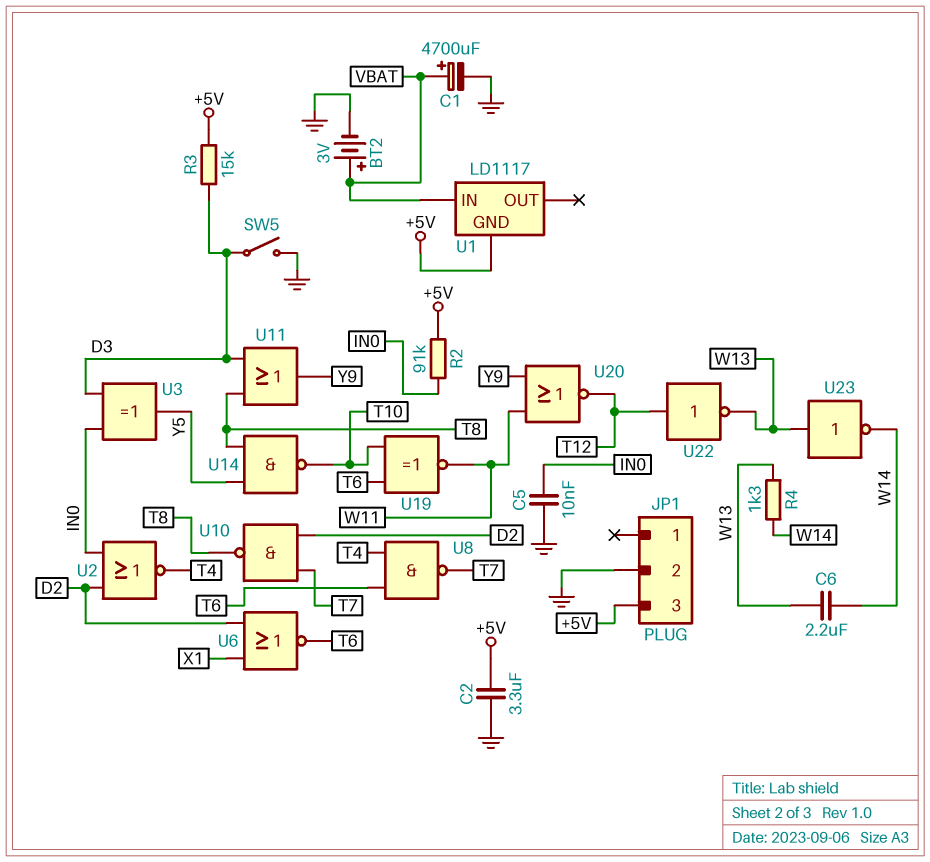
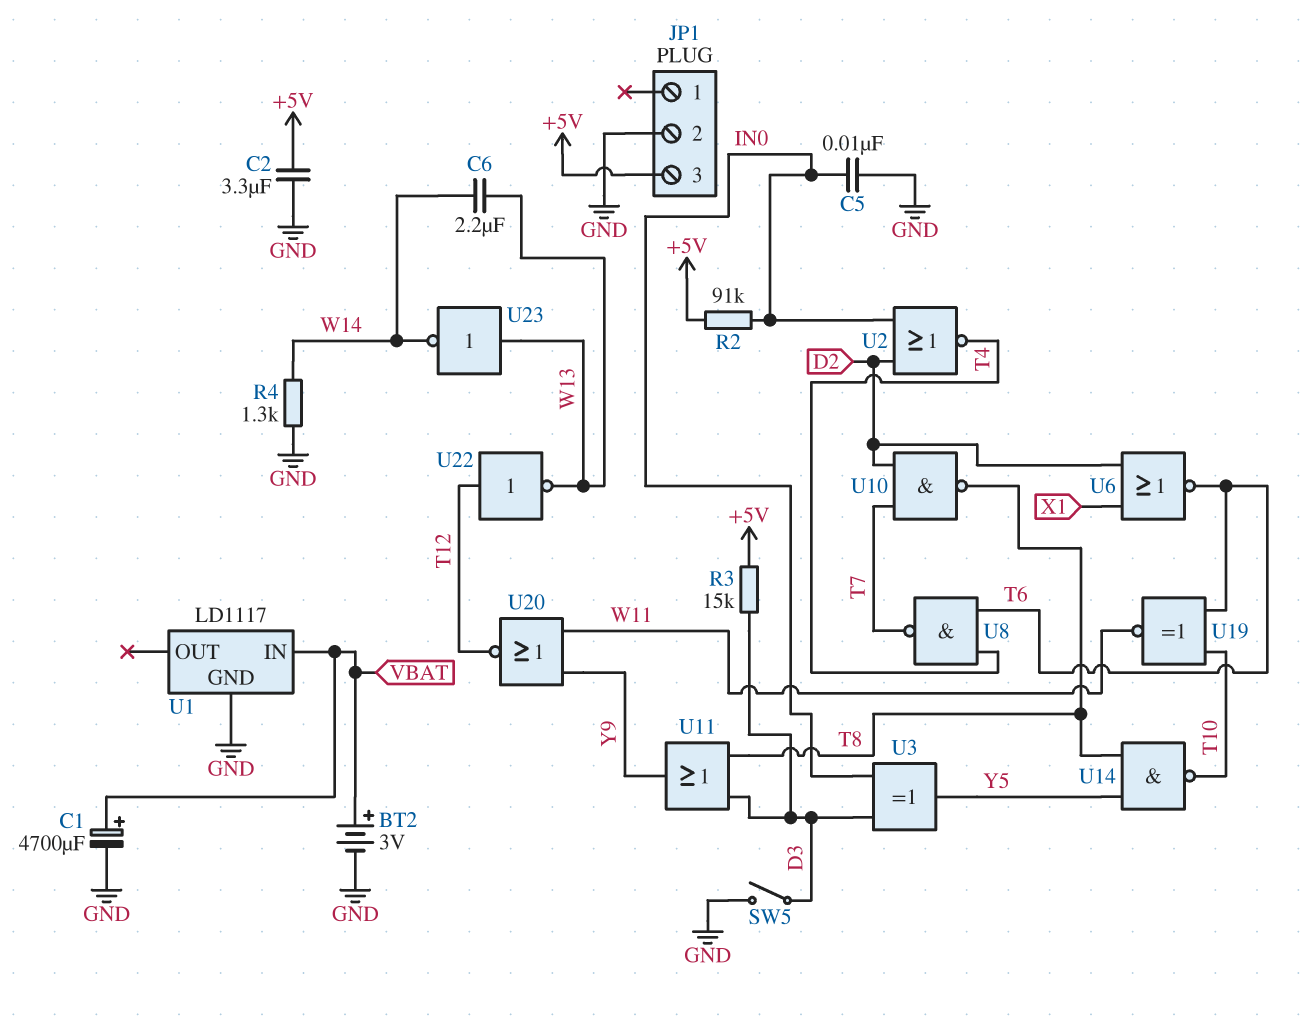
R4: 1.3k (W13, W14) -> 1.3k (GND, W14)
U1 pin GND: +5V -> GND

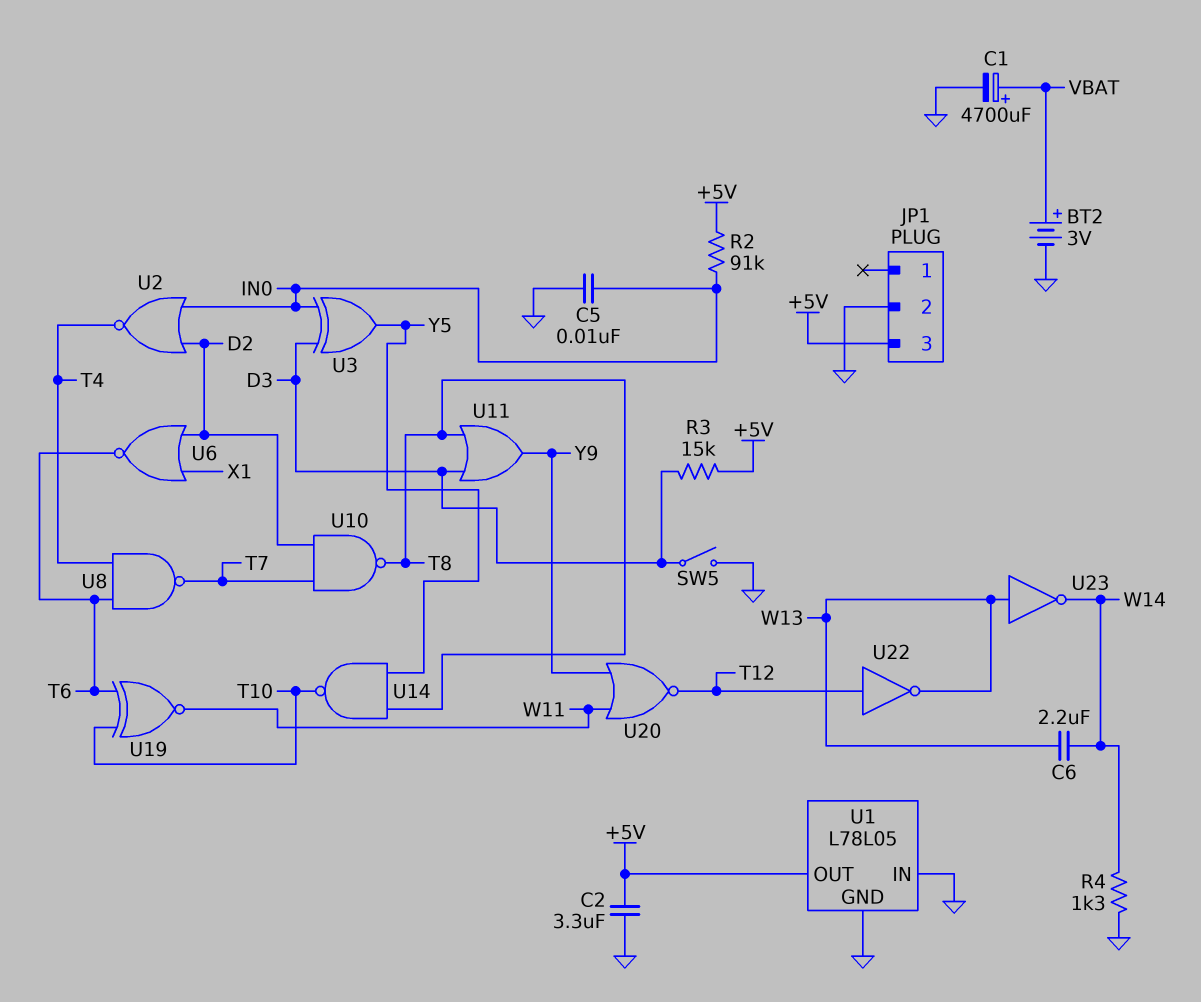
U1: LD1117 -> L78L05
U1 pin IN: VBAT -> GND
U1 pin OUT: none -> +5V

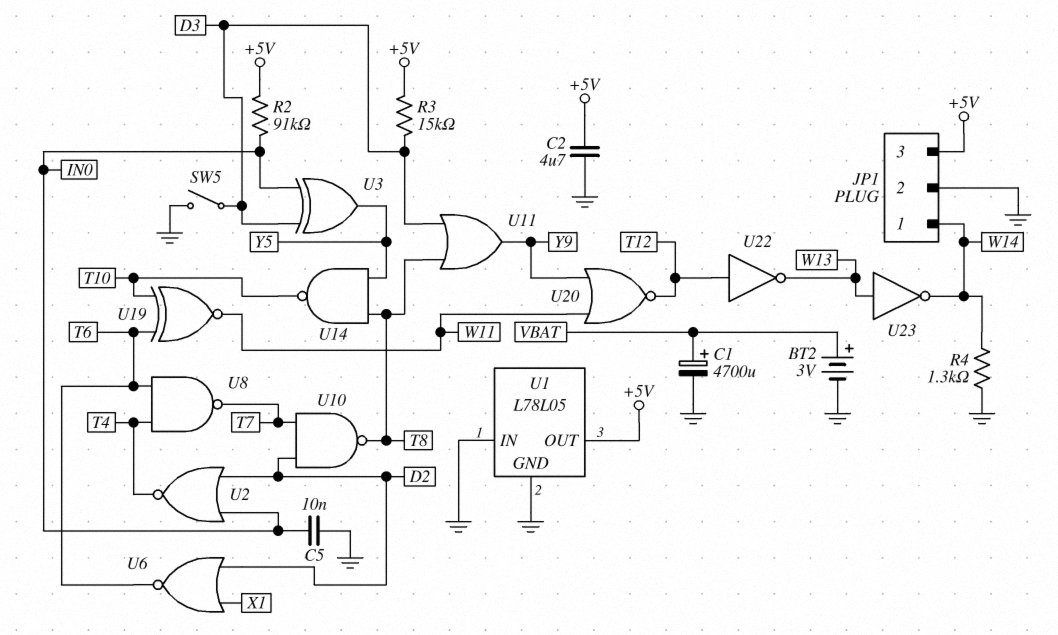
C2: 3.3uF (+5V, GND) -> 4.7uF (+5V, GND)
C6: 2.2uF (W13, W14) -> none
JP1 pin 1: none -> W14

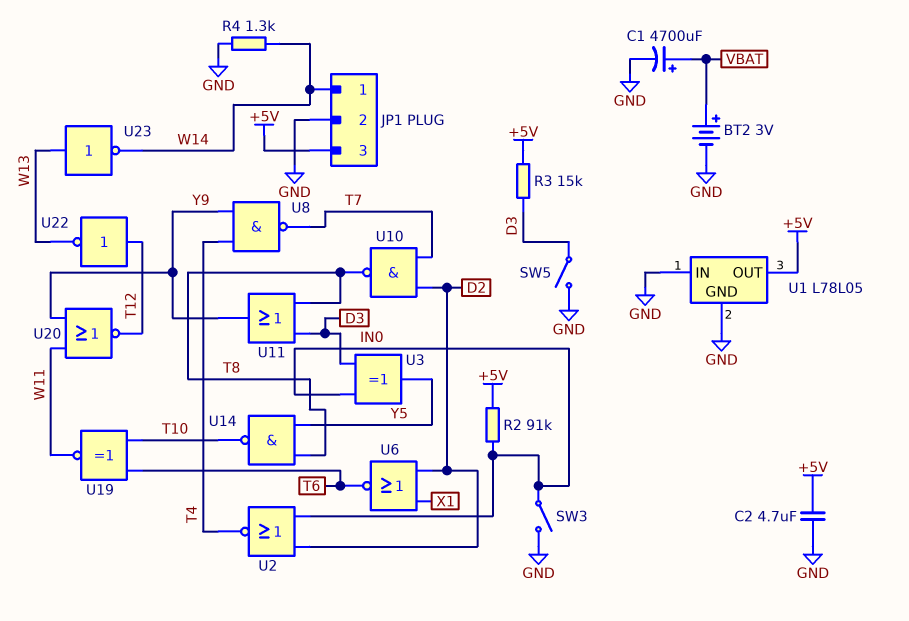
C5: 10nF (GND, IN0) -> none
SW3: none -> switch (GND, IN0)
U8: NAND (in T4, in T6, out T7) -> NAND (in T4, in Y9, out T7)

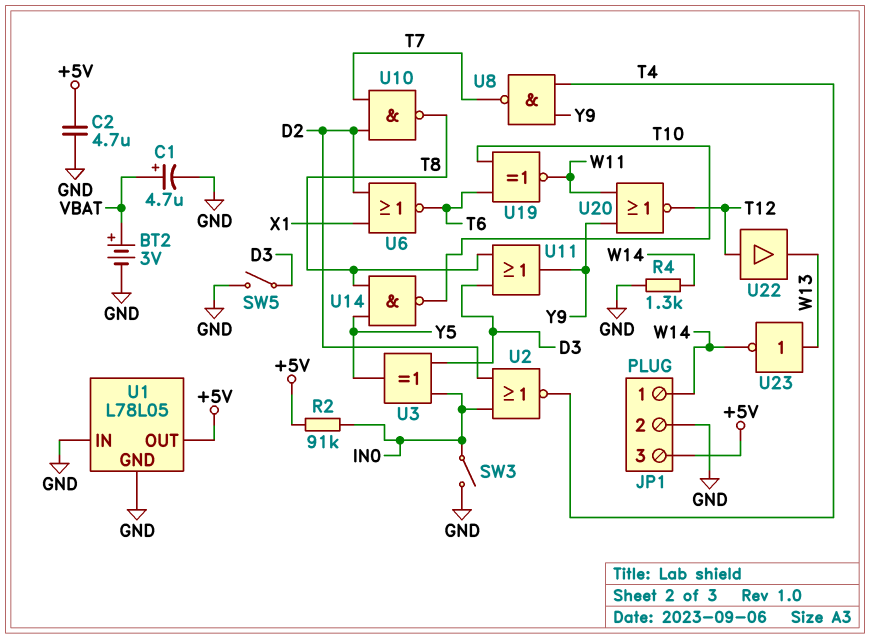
C1: 4700uF (plus VBAT, minus GND) -> 4.7uF (plus VBAT, minus GND)
R3: 15k (+5V, D3) -> none
U22: NOT (in T12, out W13) -> buffer (in T12, out W13)

